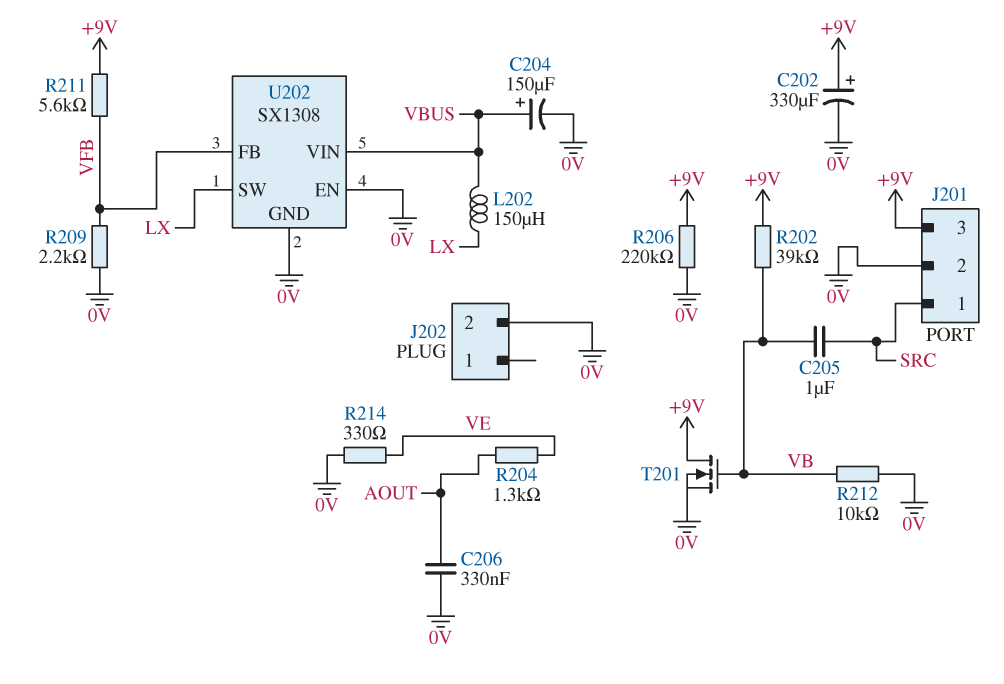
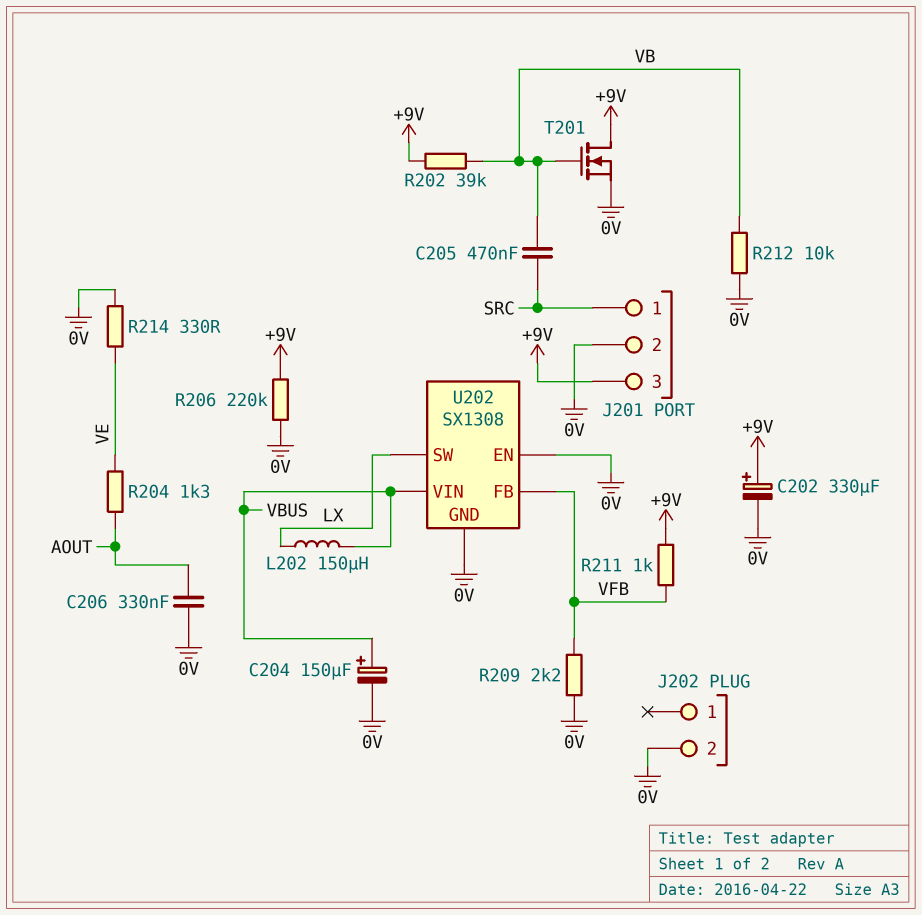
C205: 1uF (SRC, VB) -> 470nF (SRC, VB)
R211: 5.6k (+9V, VFB) -> 1k (+9V, VFB)

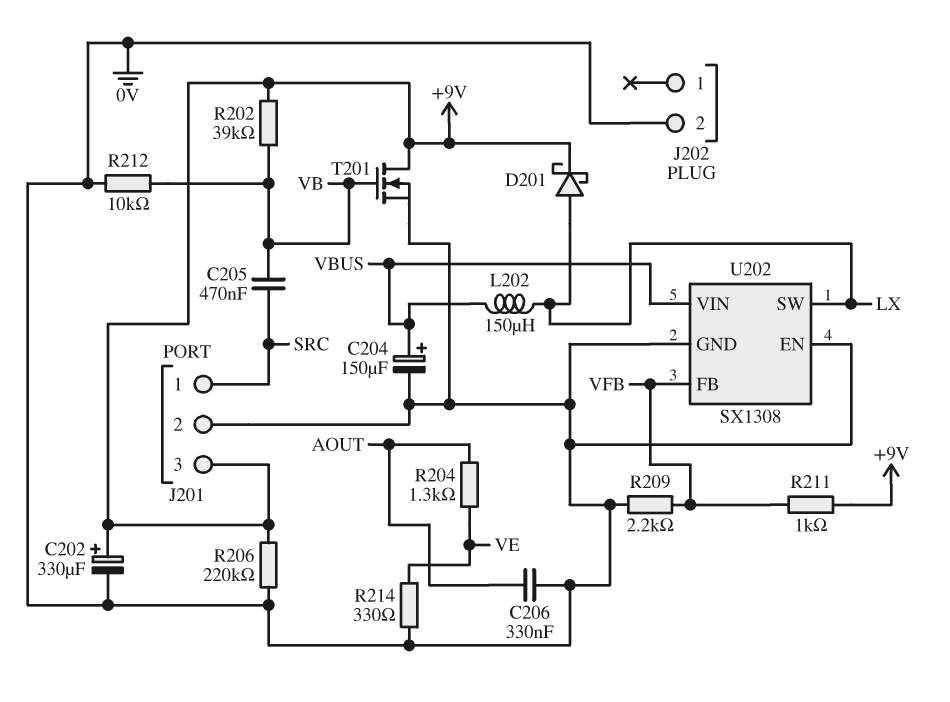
D201: none -> schottky (A LX, K +9V)

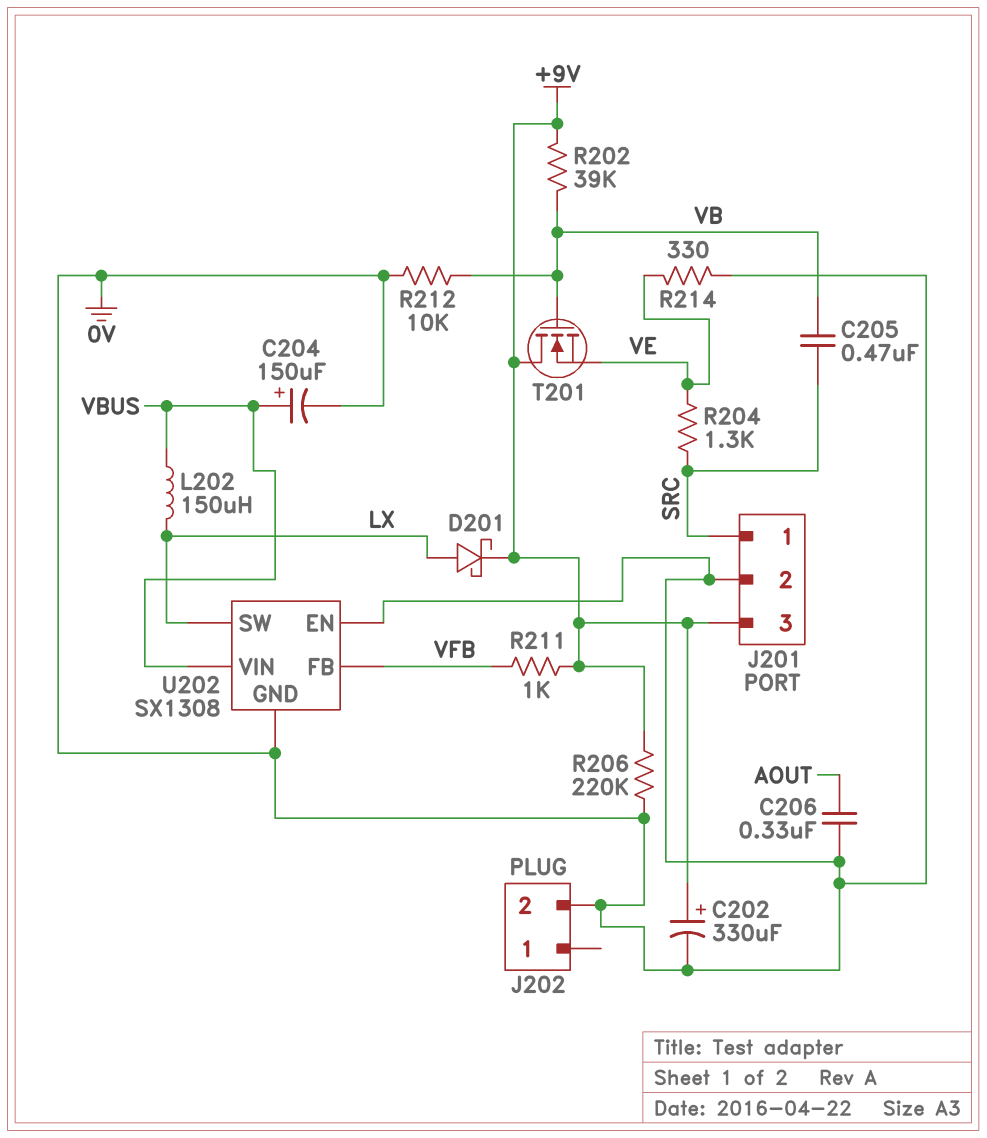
R204: 1.3k (AOUT, VE) -> 1.3k (SRC, VE)
R209: 2.2k (0V, VFB) -> none
T201: NMOS (G VB, D +9V, S 0V) -> NMOS (G VB, D +9V, S VE)

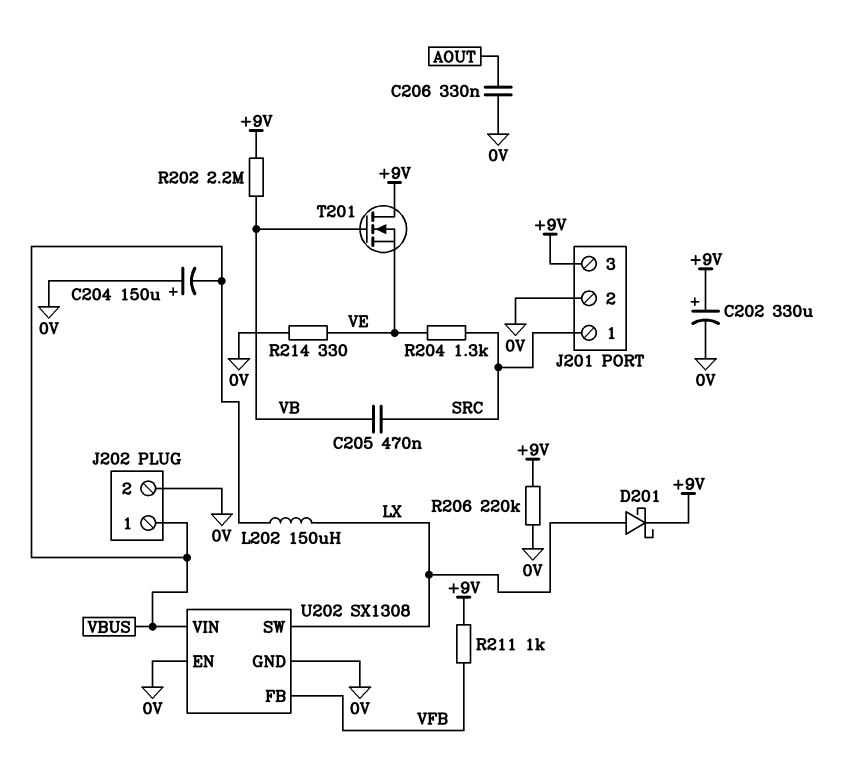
C204: 150uF (plus VBUS, minus 0V) -> 150uF (plus 0V, minus VBUS)
J202 pin 1: none -> VBUS
R202: 39k (+9V, VB) -> 2.2M (+9V, VB)
R212: 10k (0V, VB) -> none

